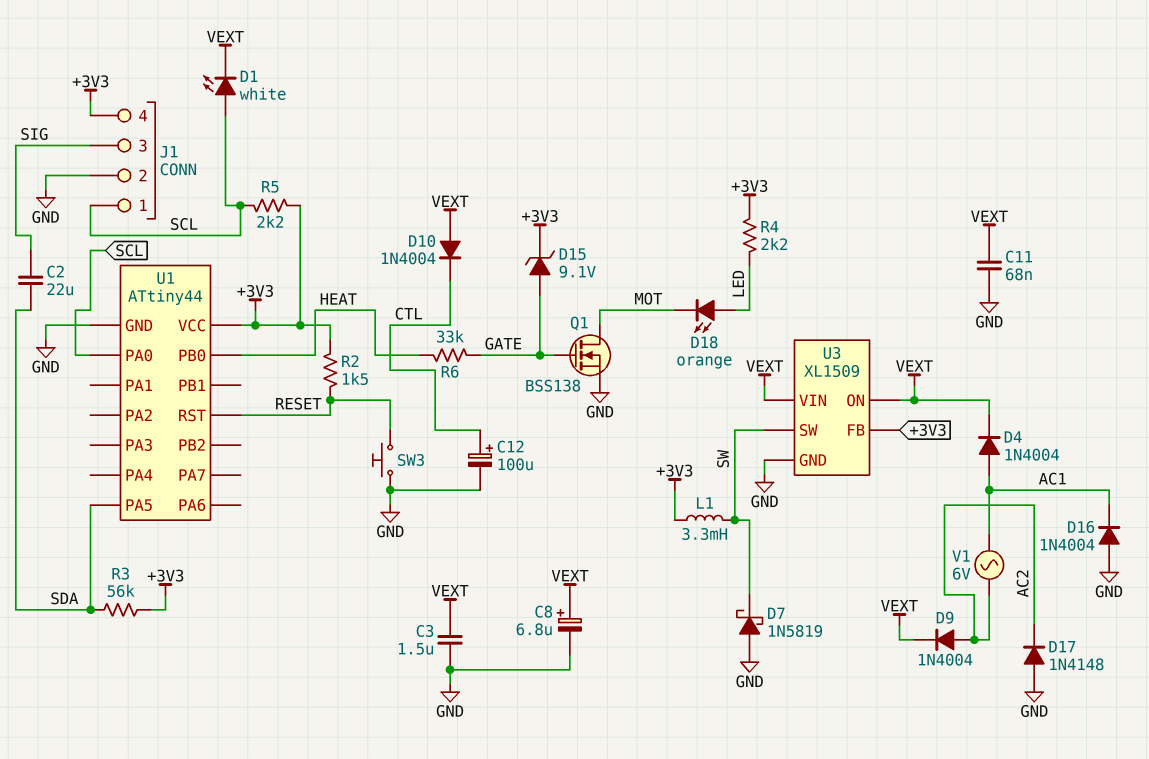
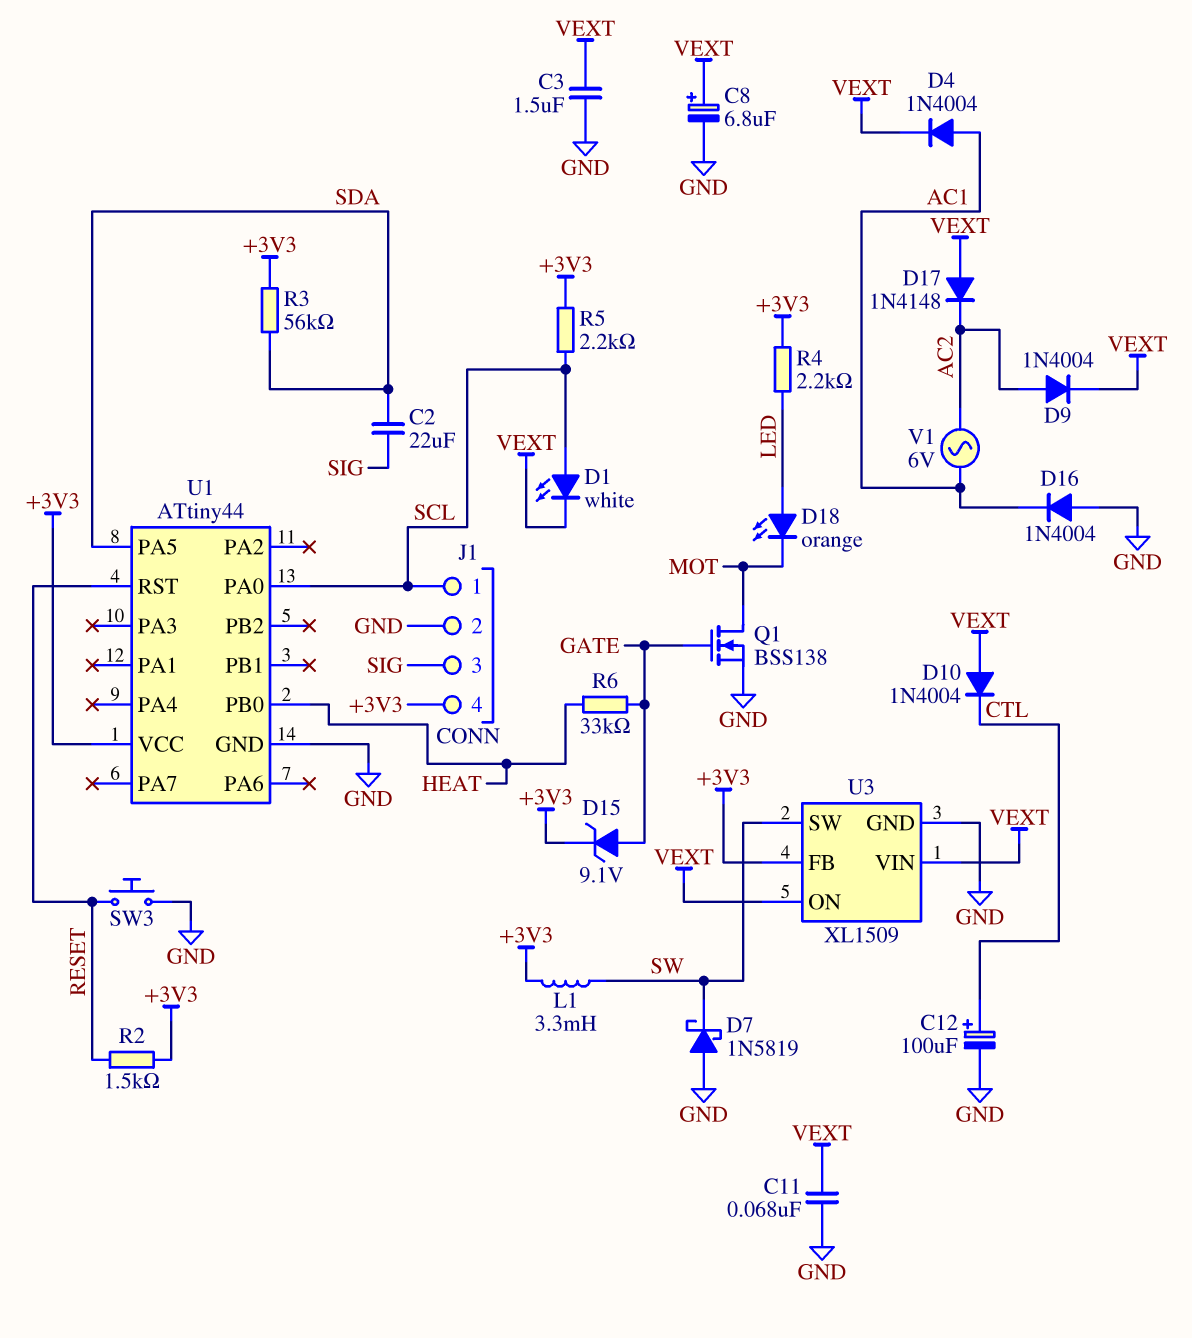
D17: diode 1N4148 (A GND, K AC2) -> diode 1N4148 (A VEXT, K AC2)

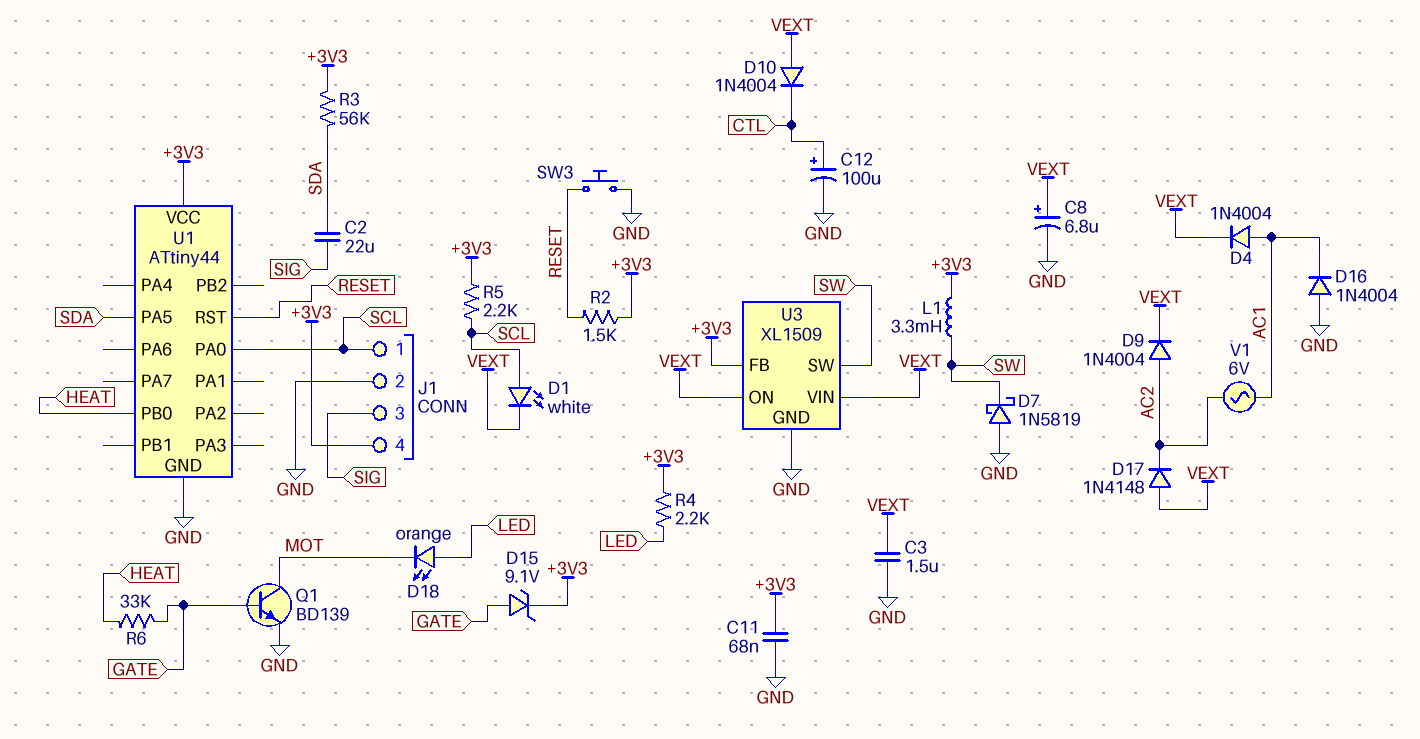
C11: 68nF (GND, VEXT) -> 68nF (+3V3, GND)
Q1: NMOS BSS138 (G GATE, D MOT, S GND) -> NPN BD139 (B GATE, C MOT, E GND)

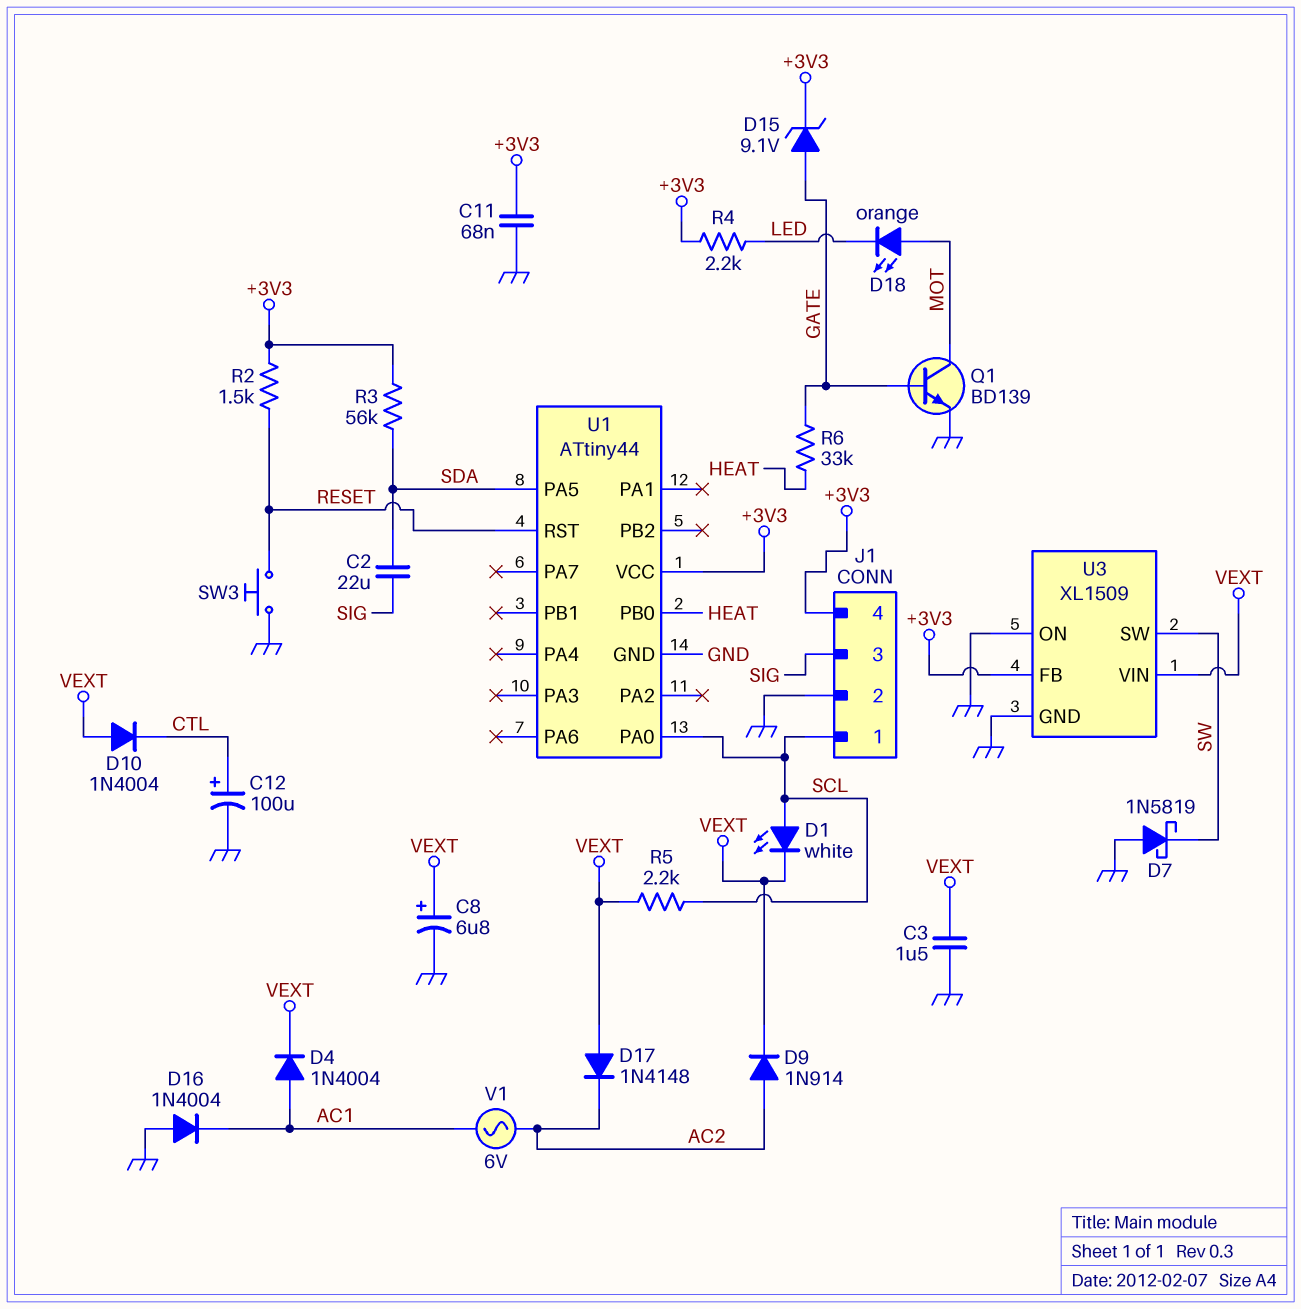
D9: diode 1N4004 (A AC2, K VEXT) -> diode 1N914 (A AC2, K VEXT)
D18: LED orange (A LED, K MOT) -> LED orange (A MOT, K LED)
L1: 3.3mH (+3V3, SW) -> none
R5: 2.2k (+3V3, SCL) -> 2.2k (SCL, VEXT)
U3 pin ON: VEXT -> GND

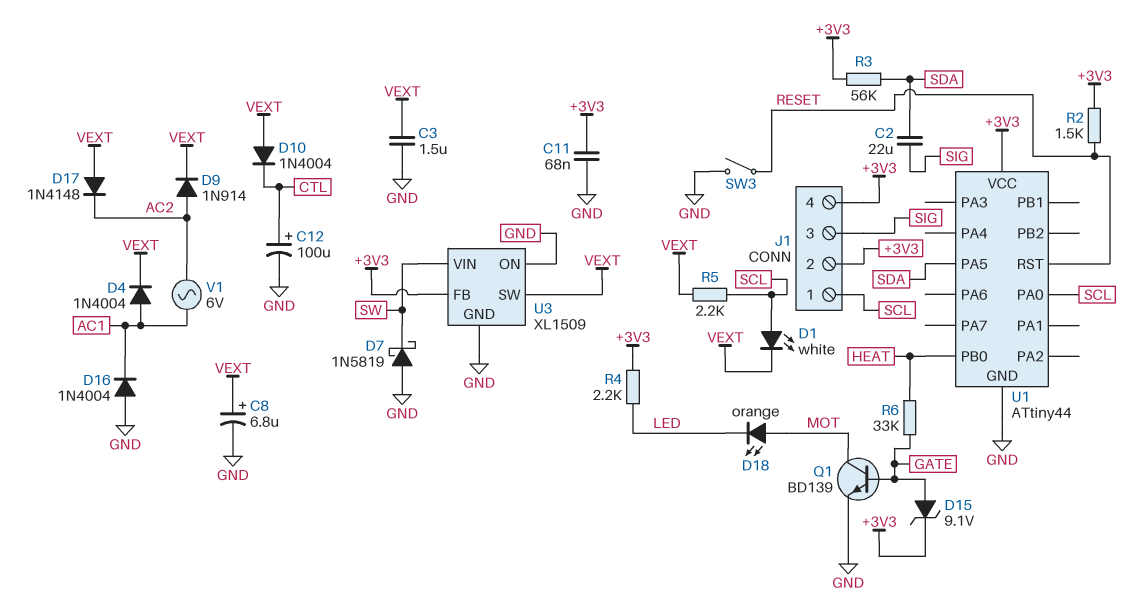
J1 pin 2: GND -> +3V3
SW3: button (GND, RESET) -> switch (GND, RESET)
U3 pin SW: SW -> VEXT
U3 pin VIN: VEXT -> SW

